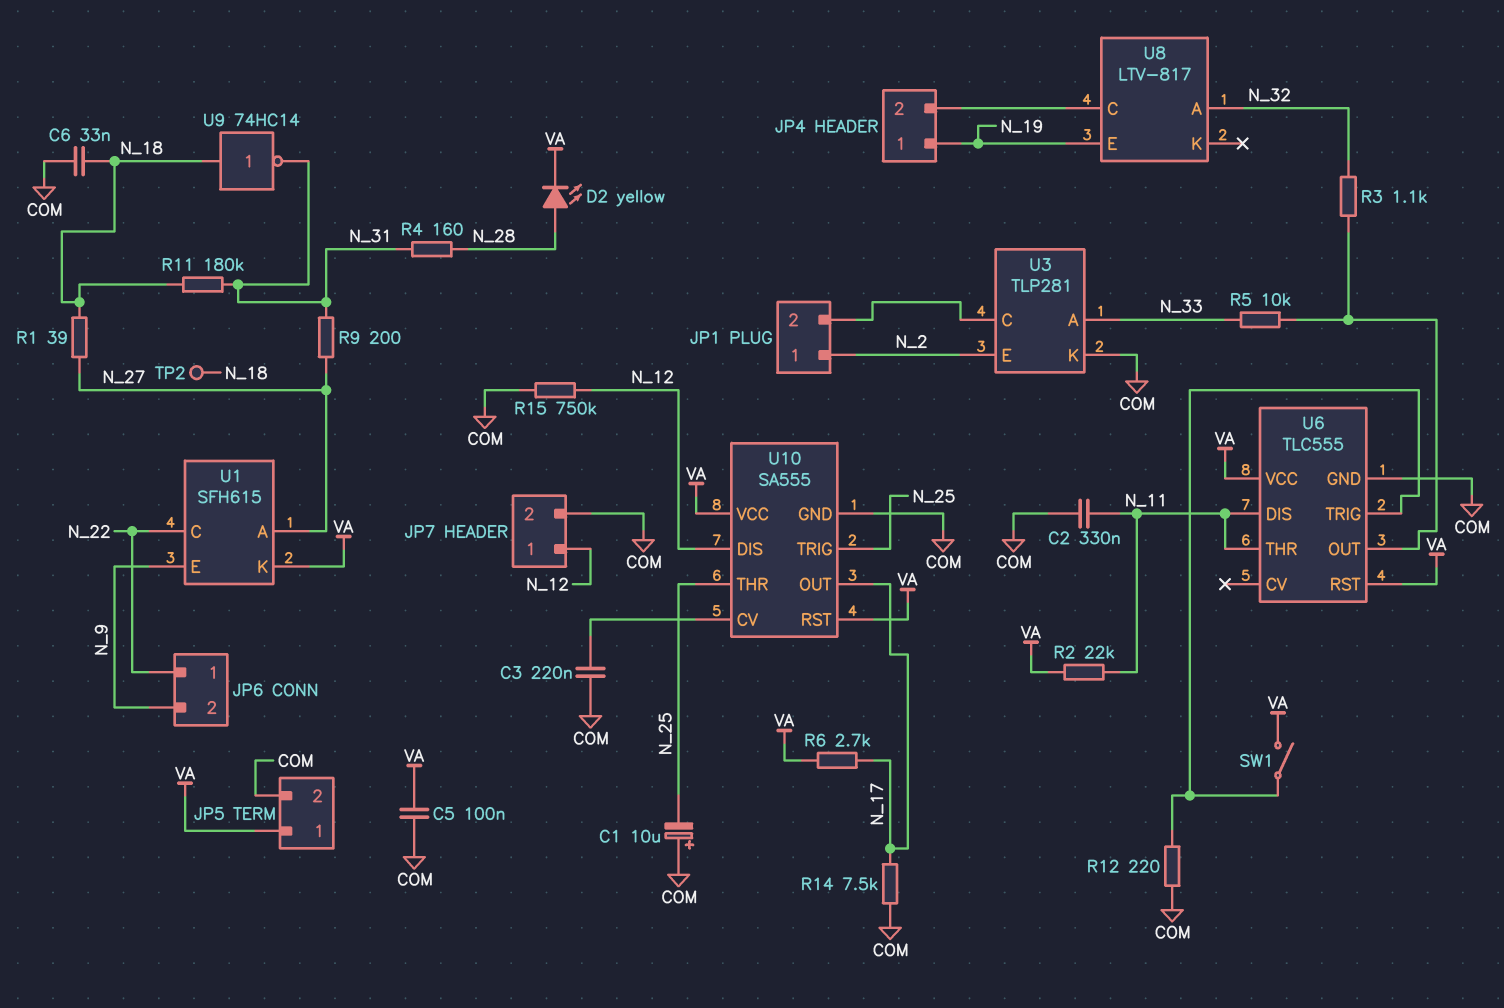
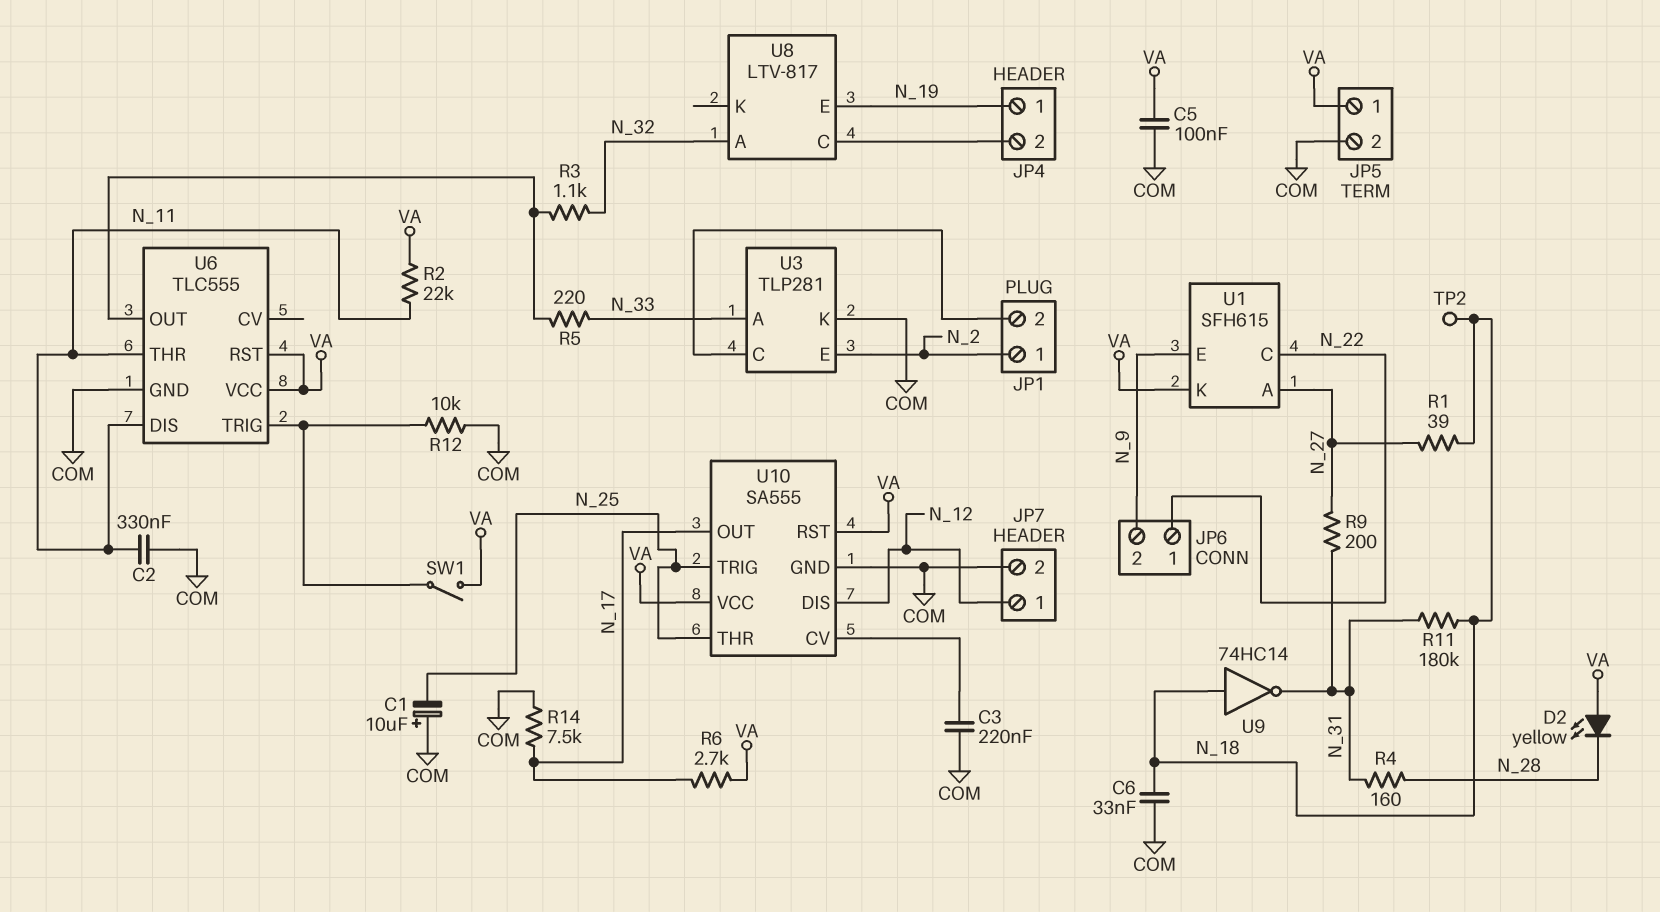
D2: LED yellow (A N_28, K VA) -> LED yellow (A VA, K N_28)
R5: 10k (N_33, U6/OUT) -> 220 (N_33, U6/OUT)
R12: 220 (COM, U6/TRIG) -> 10k (COM, U6/TRIG)
R15: 750k (COM, N_12) -> none

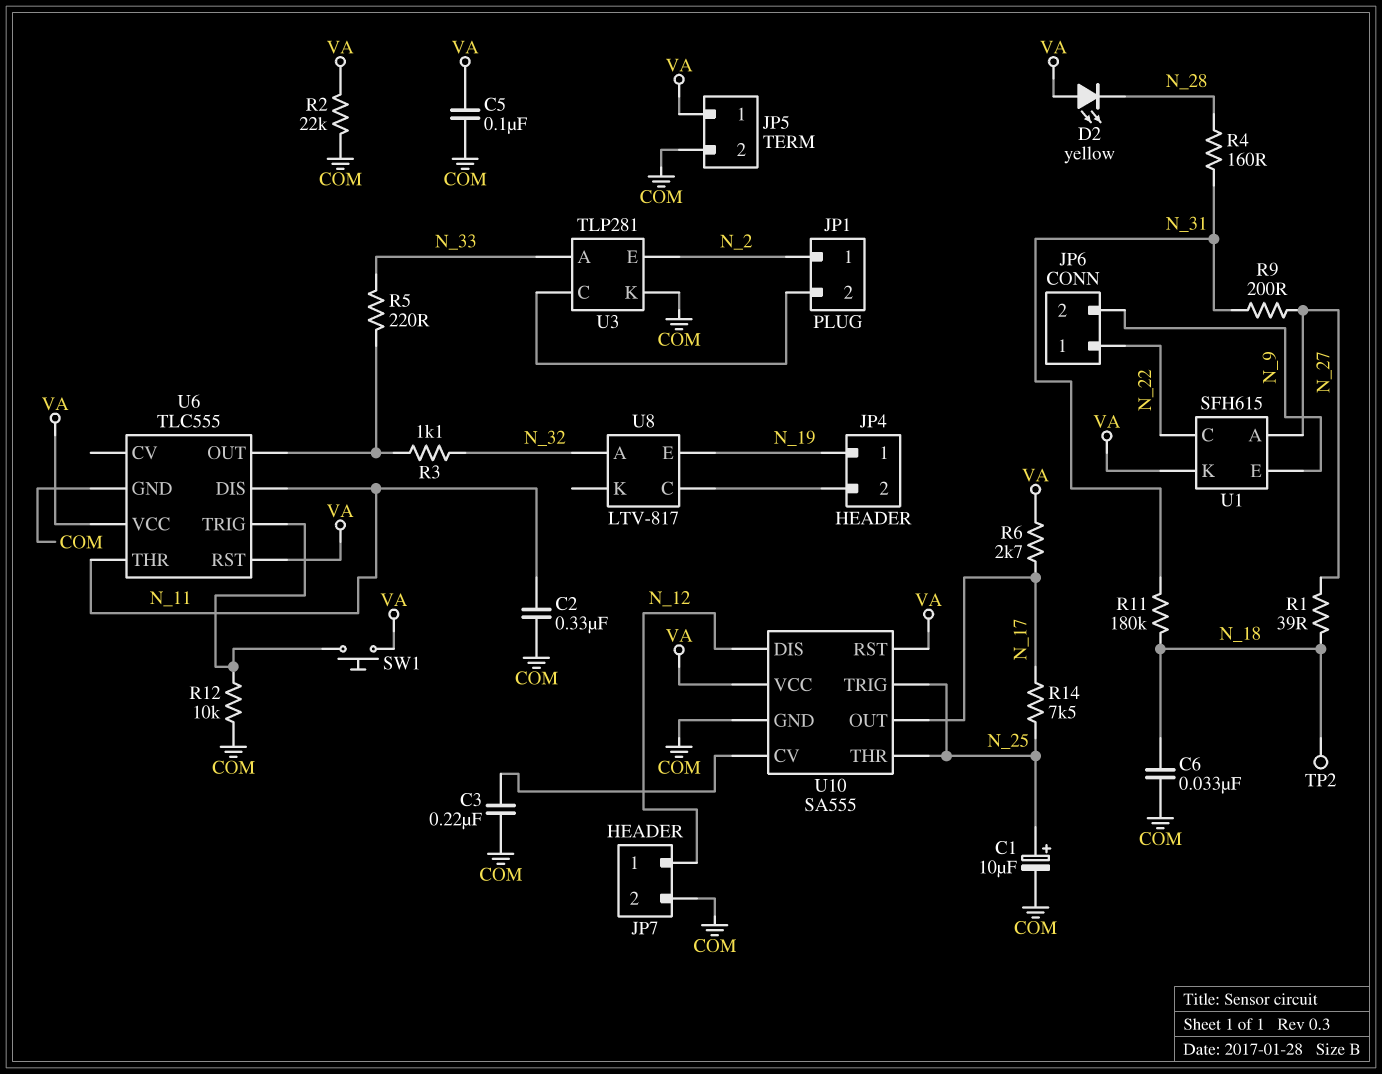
C1: 10uF (plus COM, minus N_25) -> 10uF (plus N_25, minus COM)
R2: 22k (N_11, VA) -> 22k (COM, VA)
R14: 7.5k (COM, N_17) -> 7.5k (N_17, N_25)
SW1: switch (U6/TRIG, VA) -> button (U6/TRIG, VA)
U9: NOT 74HC14 (in N_18, out N_31) -> none

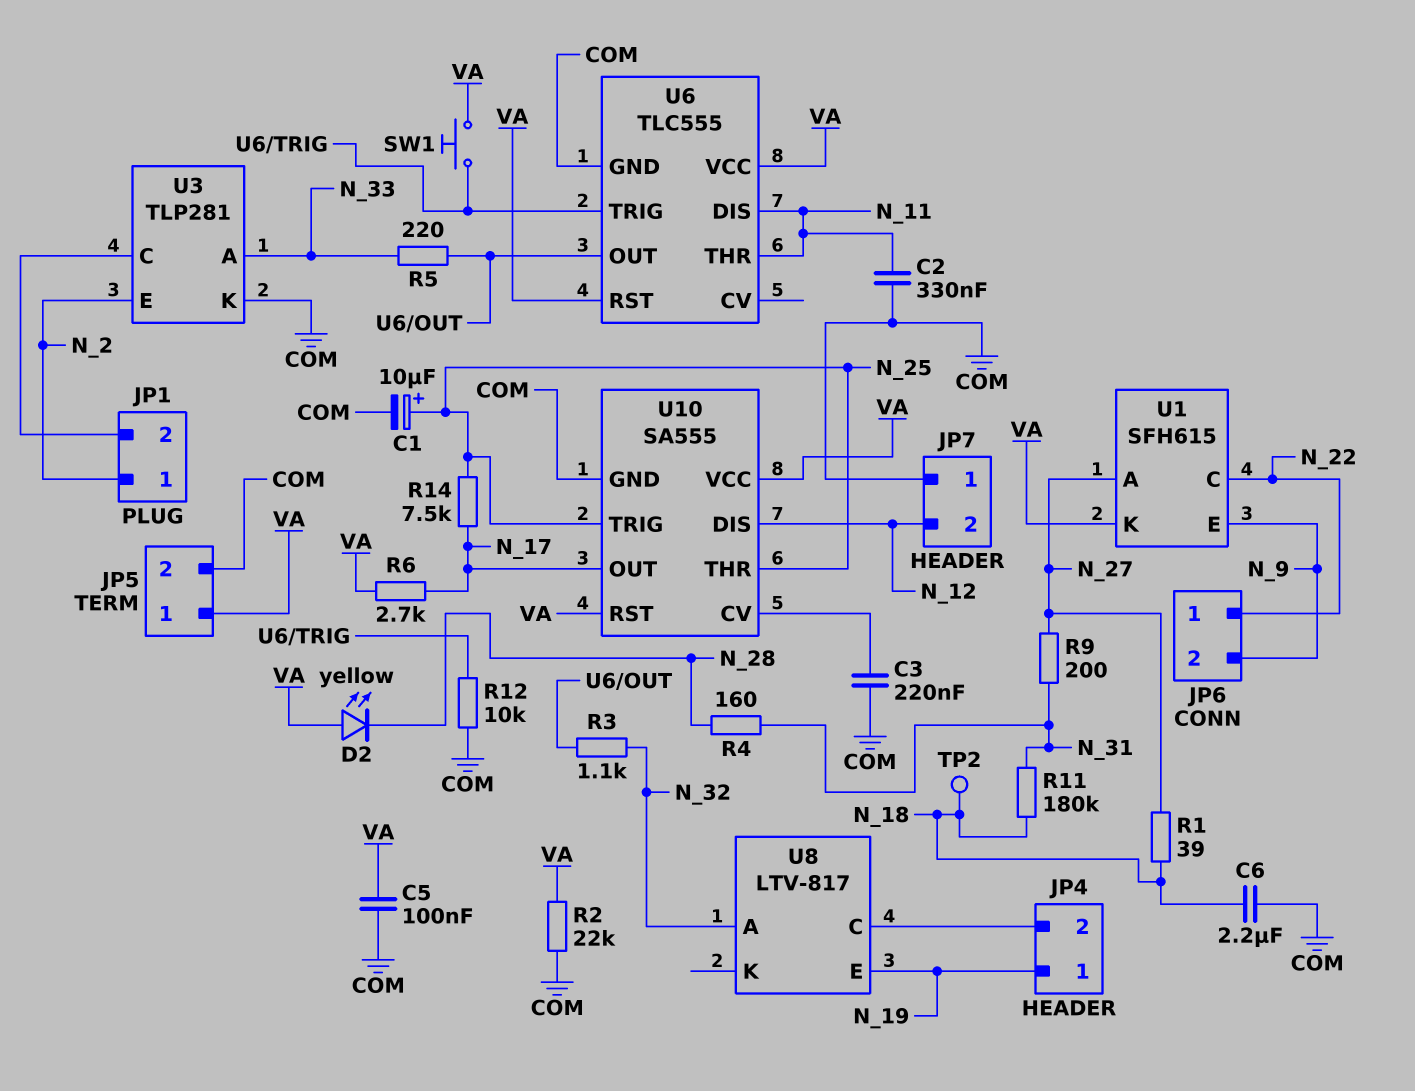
C6: 33nF (COM, N_18) -> 2.2uF (COM, N_18)
JP7 pin 1: N_12 -> COM
JP7 pin 2: COM -> N_12

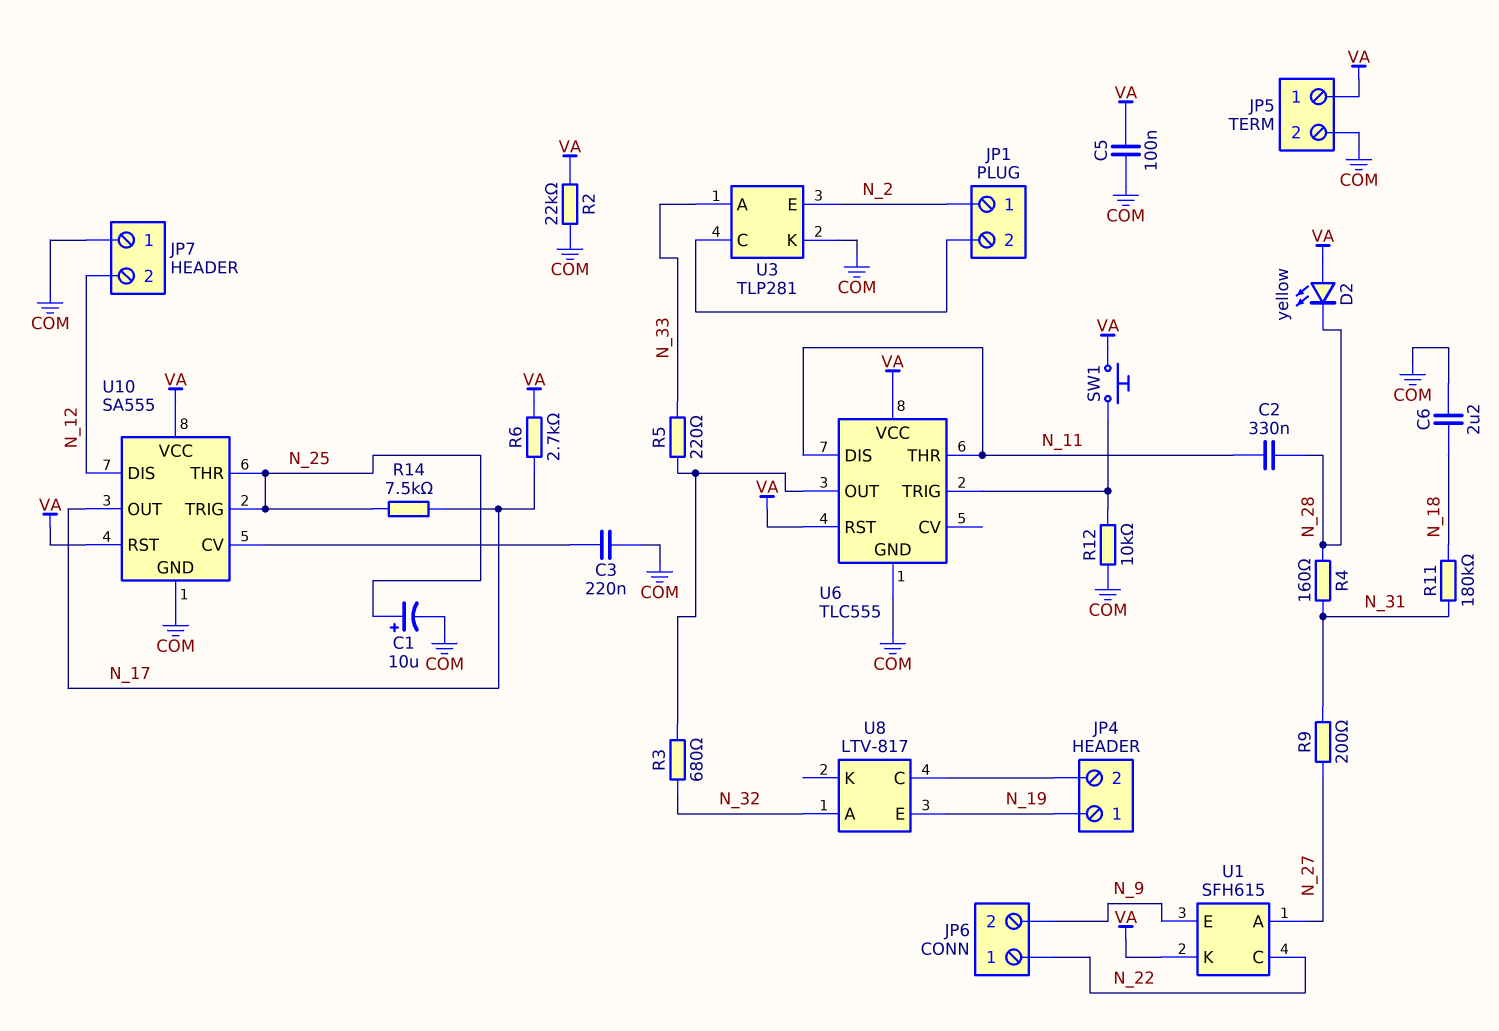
C2: 330nF (COM, N_11) -> 330nF (N_11, N_28)
R1: 39 (N_18, N_27) -> none
R3: 1.1k (N_32, U6/OUT) -> 680 (N_32, U6/OUT)
TP2: test point (N_18) -> none

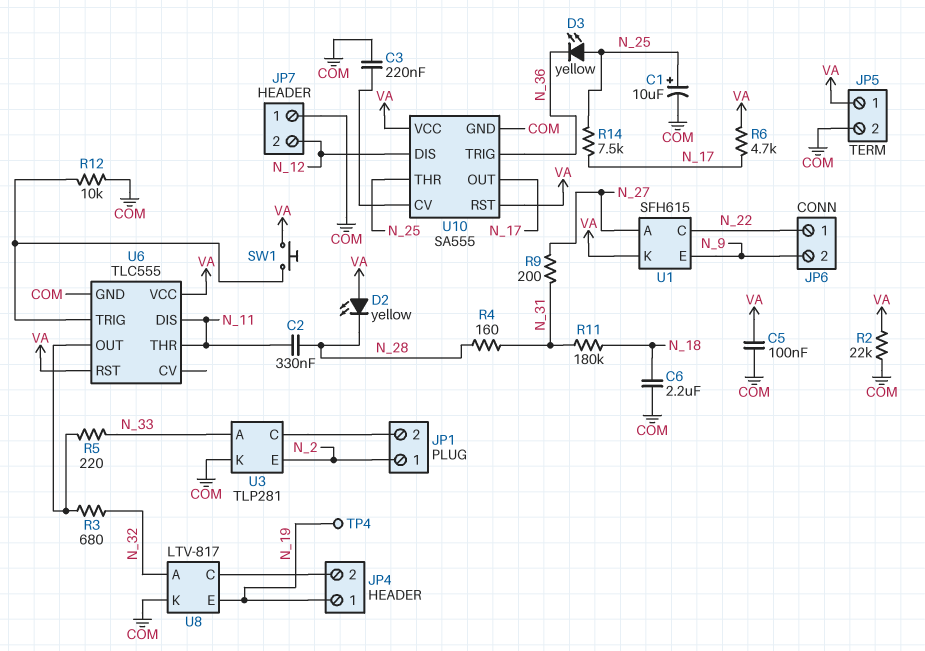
D3: none -> LED yellow (A N_25, K N_36)
R6: 2.7k (N_17, VA) -> 4.7k (N_17, VA)
TP4: none -> test point (N_19)
U8 pin K: none -> COM
U10 pin TRIG: N_25 -> N_36

